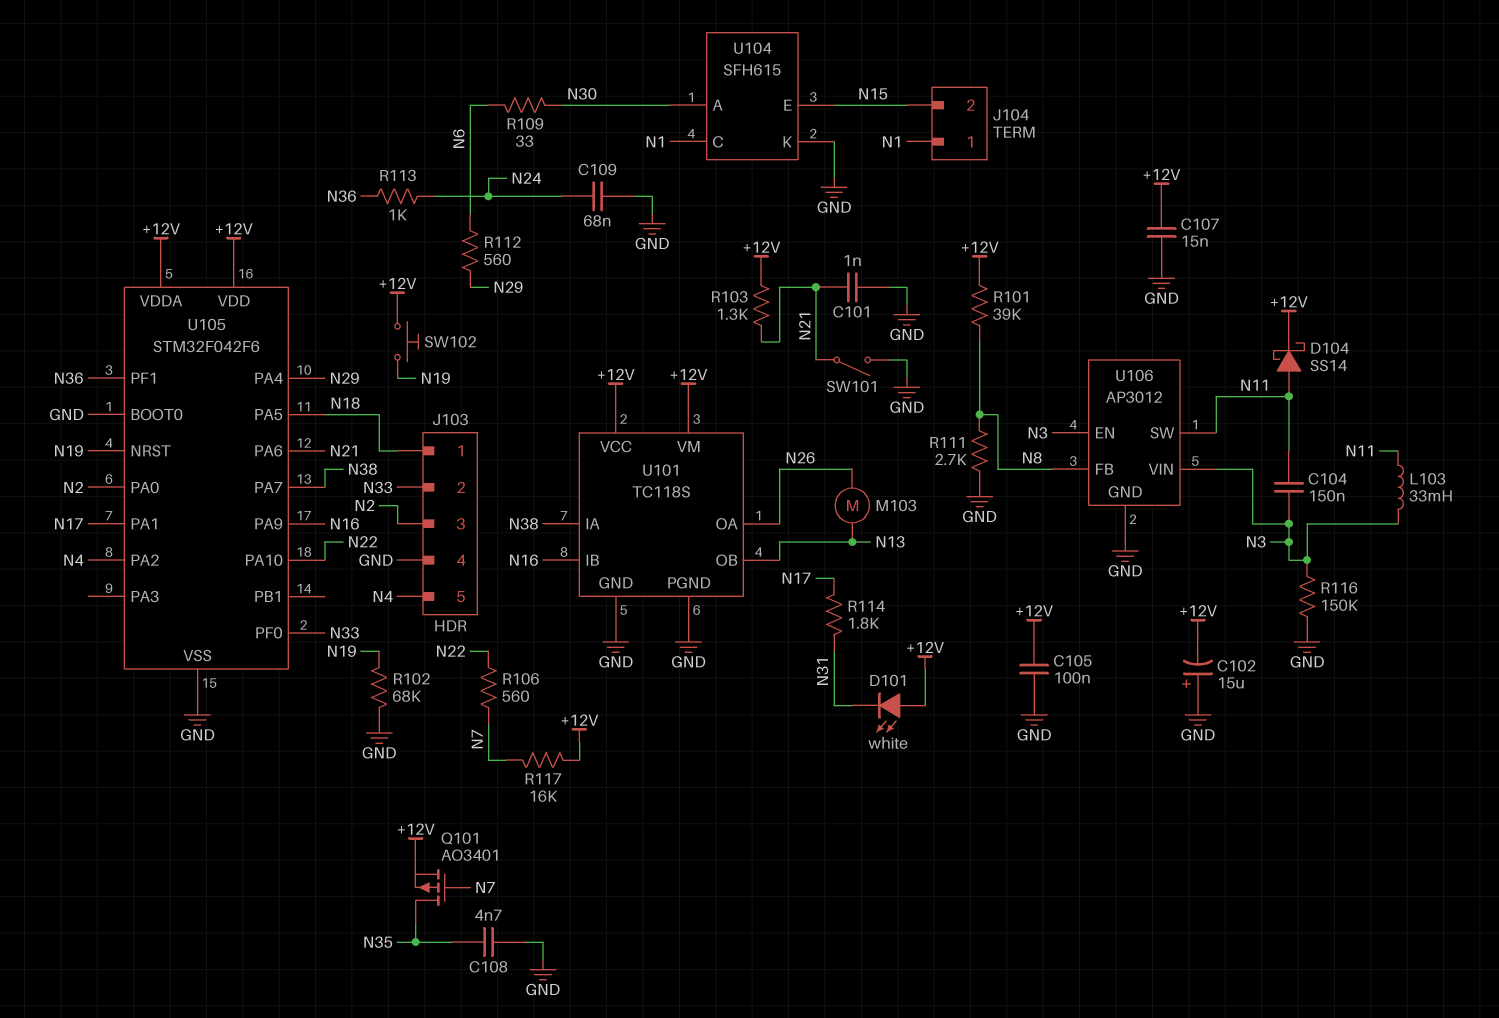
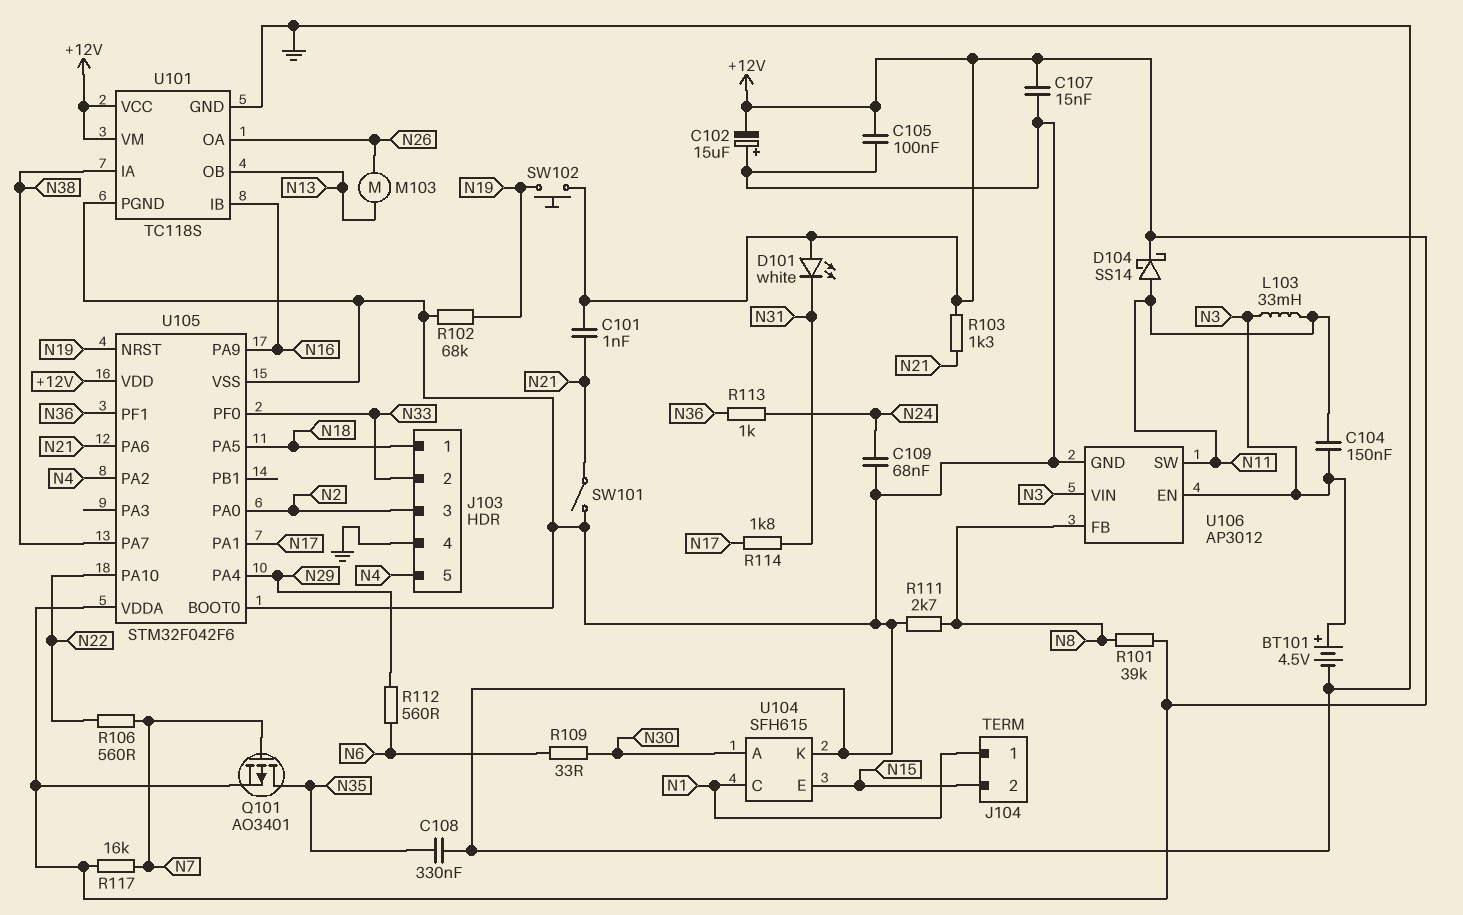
BT101: none -> 4.5V (plus N3, minus GND)
C101: 1nF (GND, N21) -> 1nF (+12V, N21)
C108: 4.7nF (GND, N35) -> 330nF (GND, N35)
R116: 150k (GND, N3) -> none

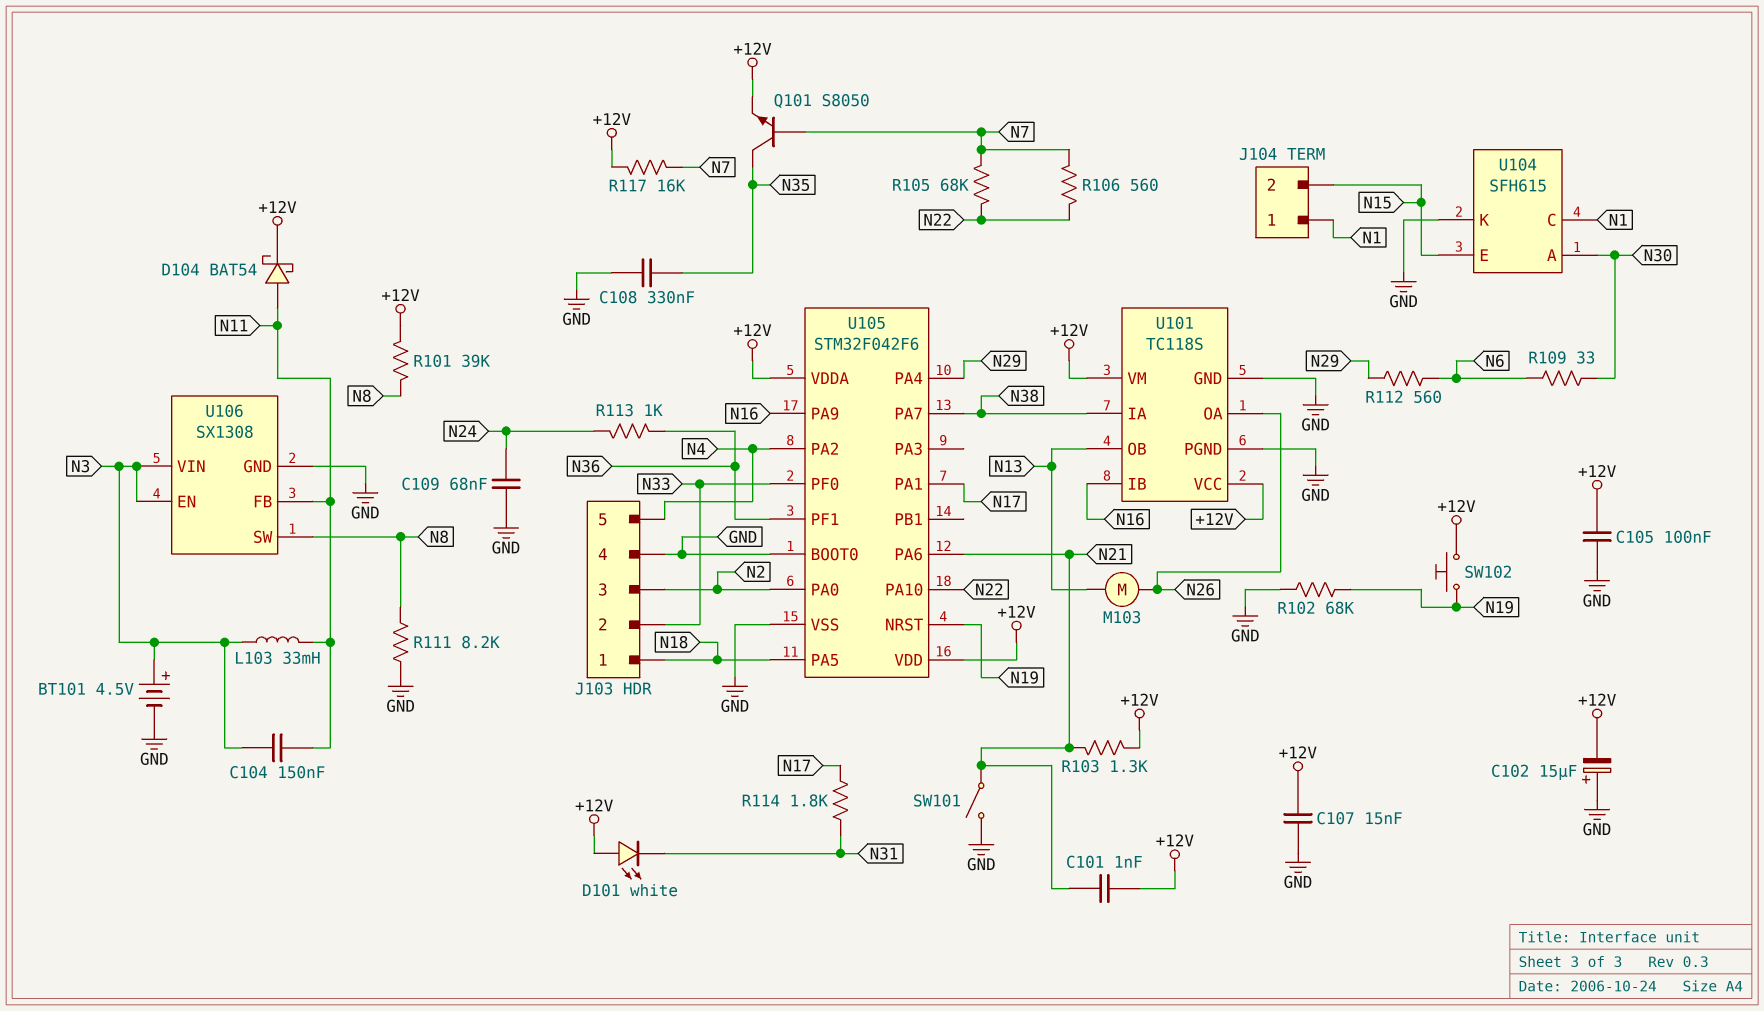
D104: schottky SS14 (A N11, K +12V) -> schottky BAT54 (A N11, K +12V)
Q101: PMOS AO3401 (G N7, D N35, S +12V) -> NPN S8050 (B N7, C N35, E +12V)
R105: none -> 68k (N7, N22)
R111: 2.7k (GND, N8) -> 8.2k (GND, N8)
U106: AP3012 -> SX1308
U106 pin FB: N8 -> N11
U106 pin SW: N11 -> N8

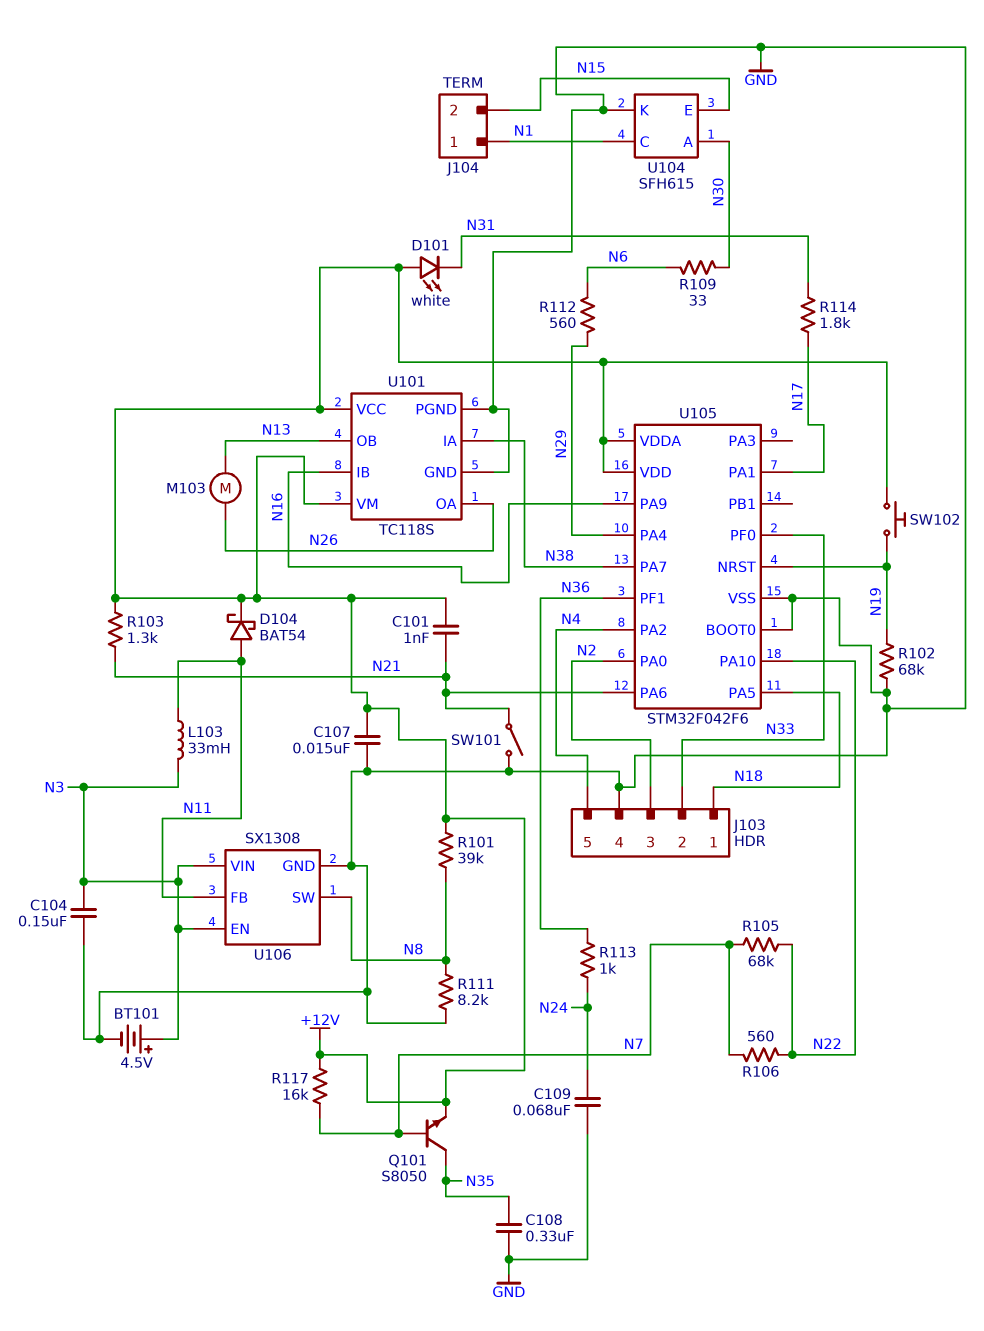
C102: 15uF (plus GND, minus +12V) -> none
C104: 150nF (N3, N11) -> 150nF (GND, N3)
C105: 100nF (+12V, GND) -> none

